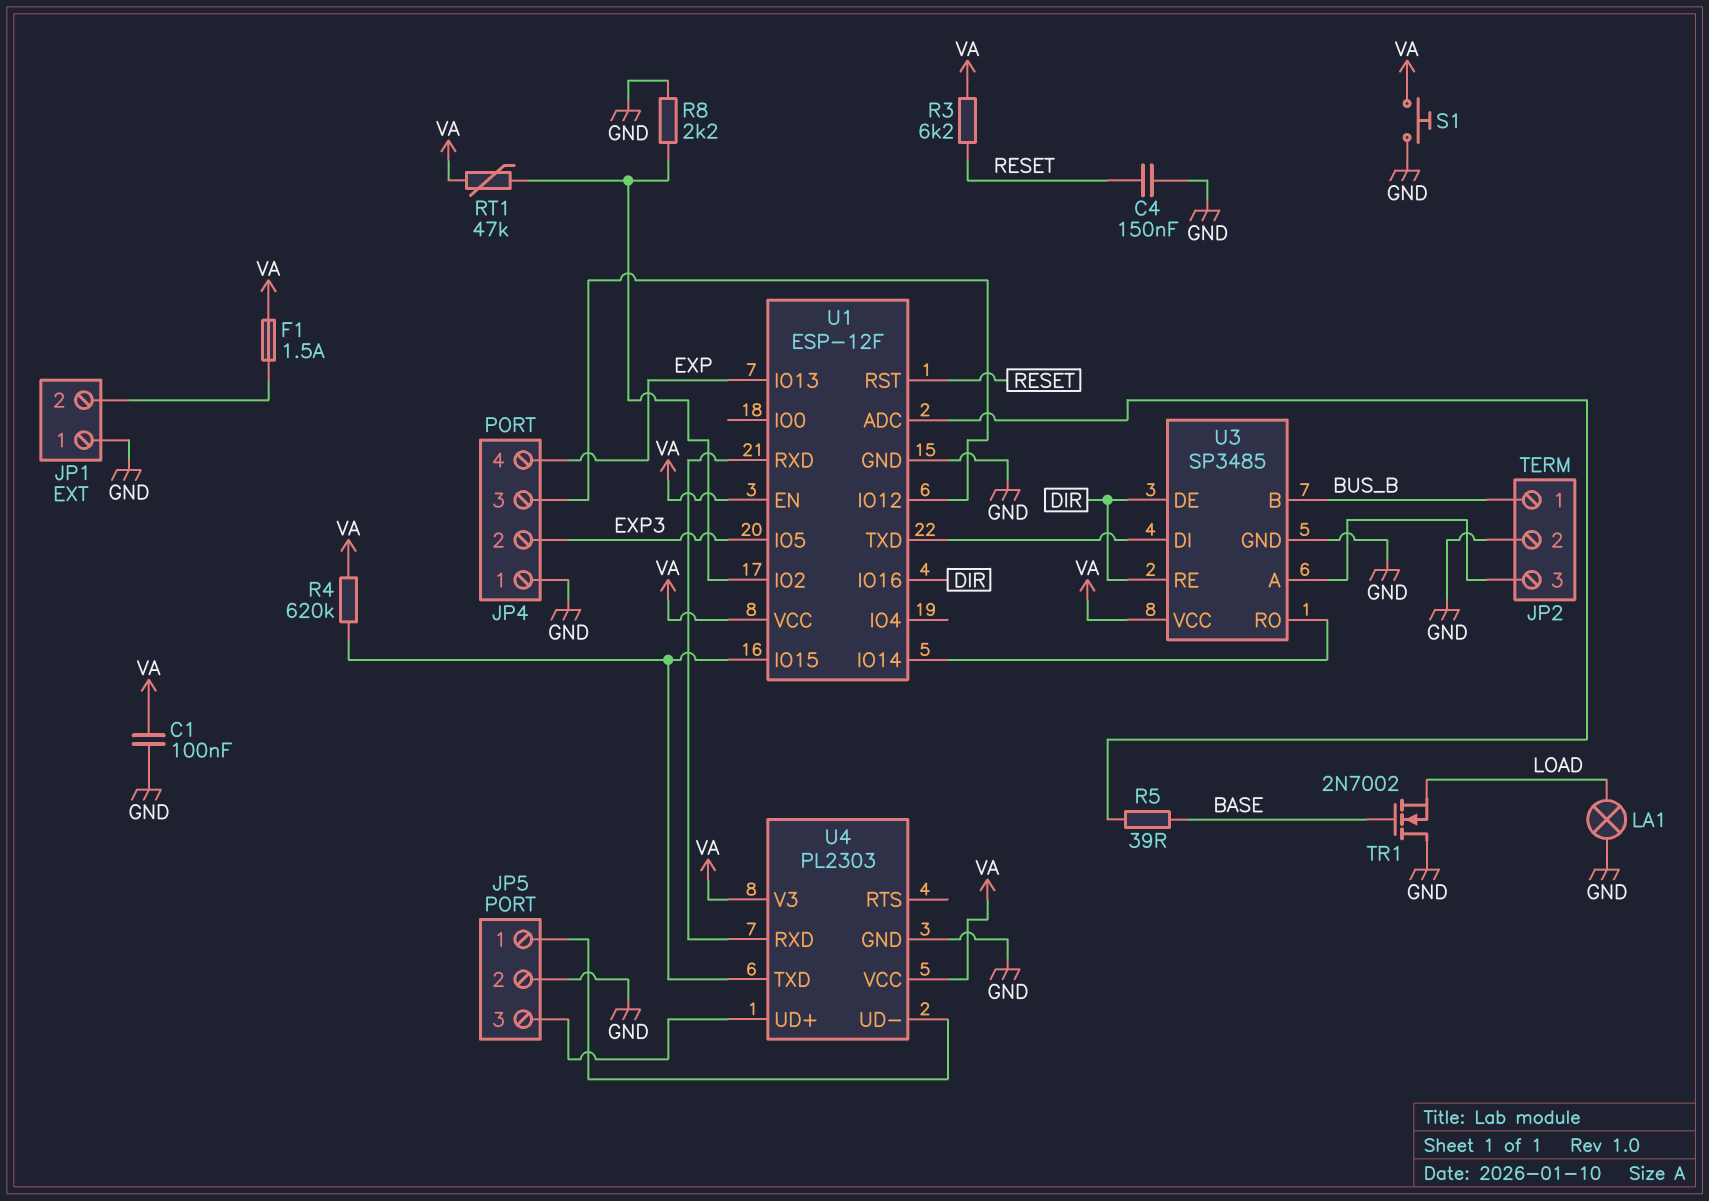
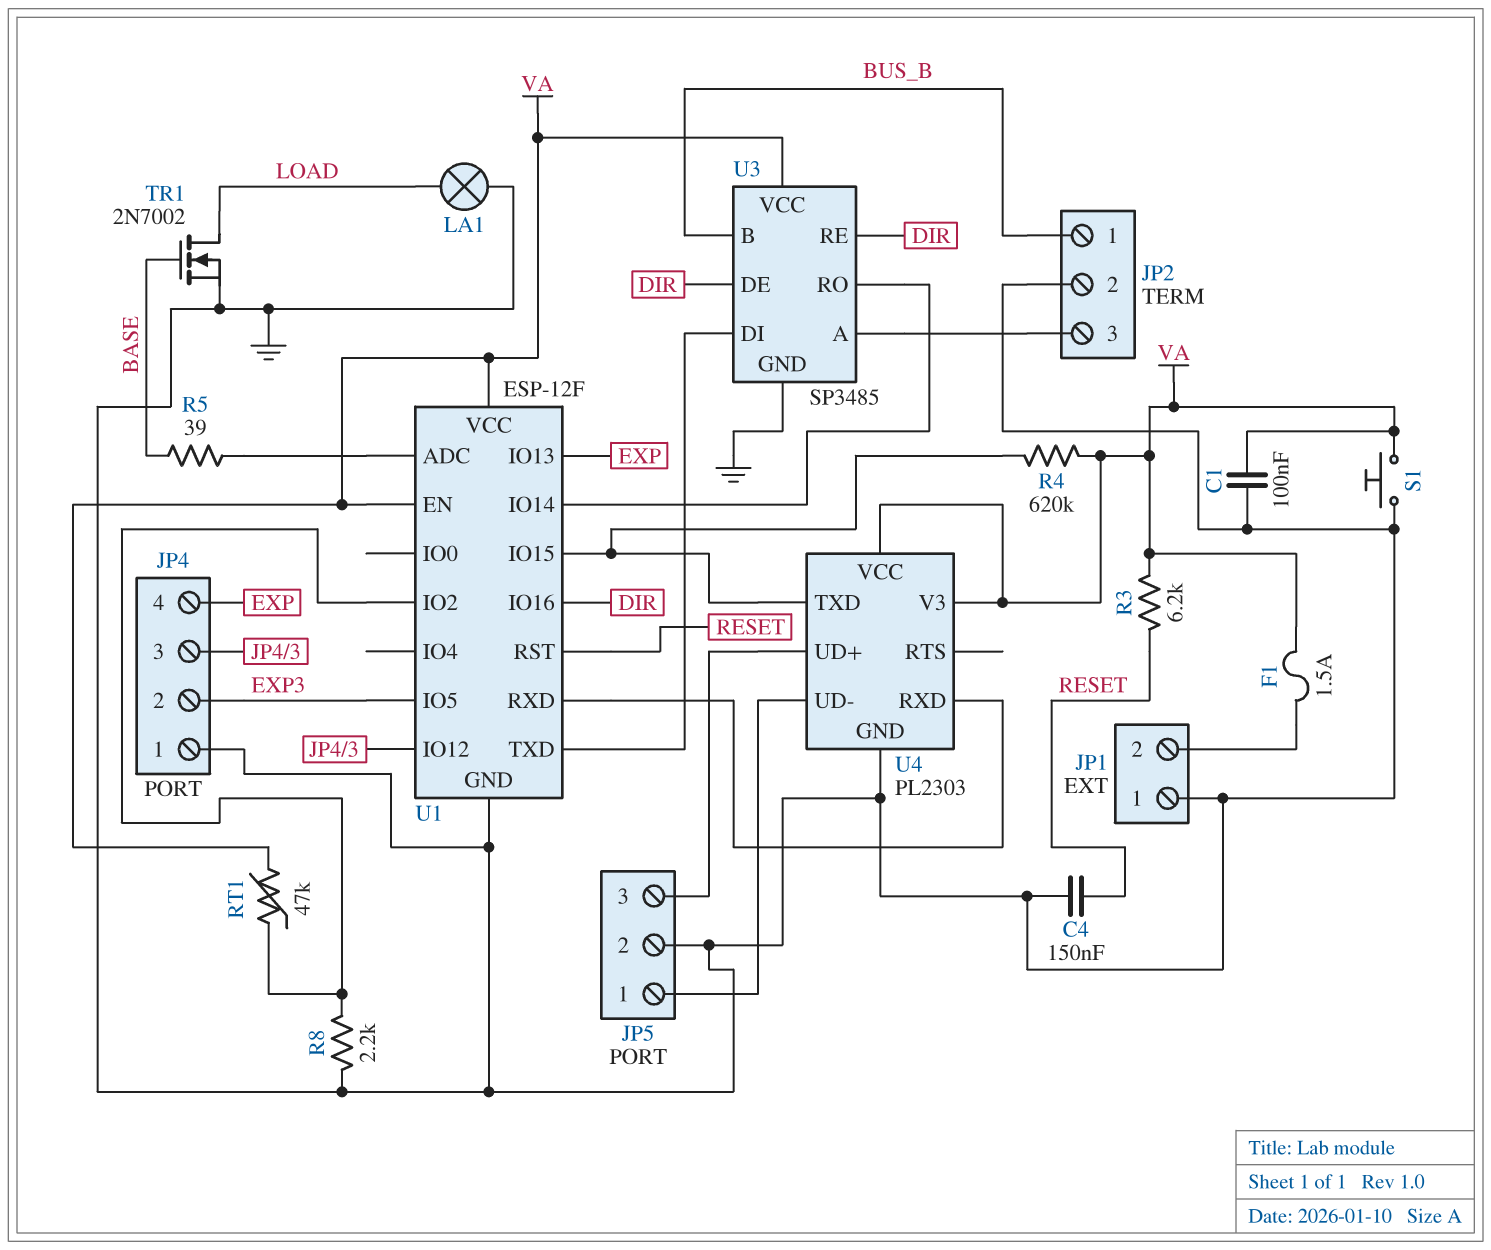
TR1: NMOS 2N7002 (G BASE, D GND, S LOAD) -> NMOS 2N7002 (G BASE, D LOAD, S GND)

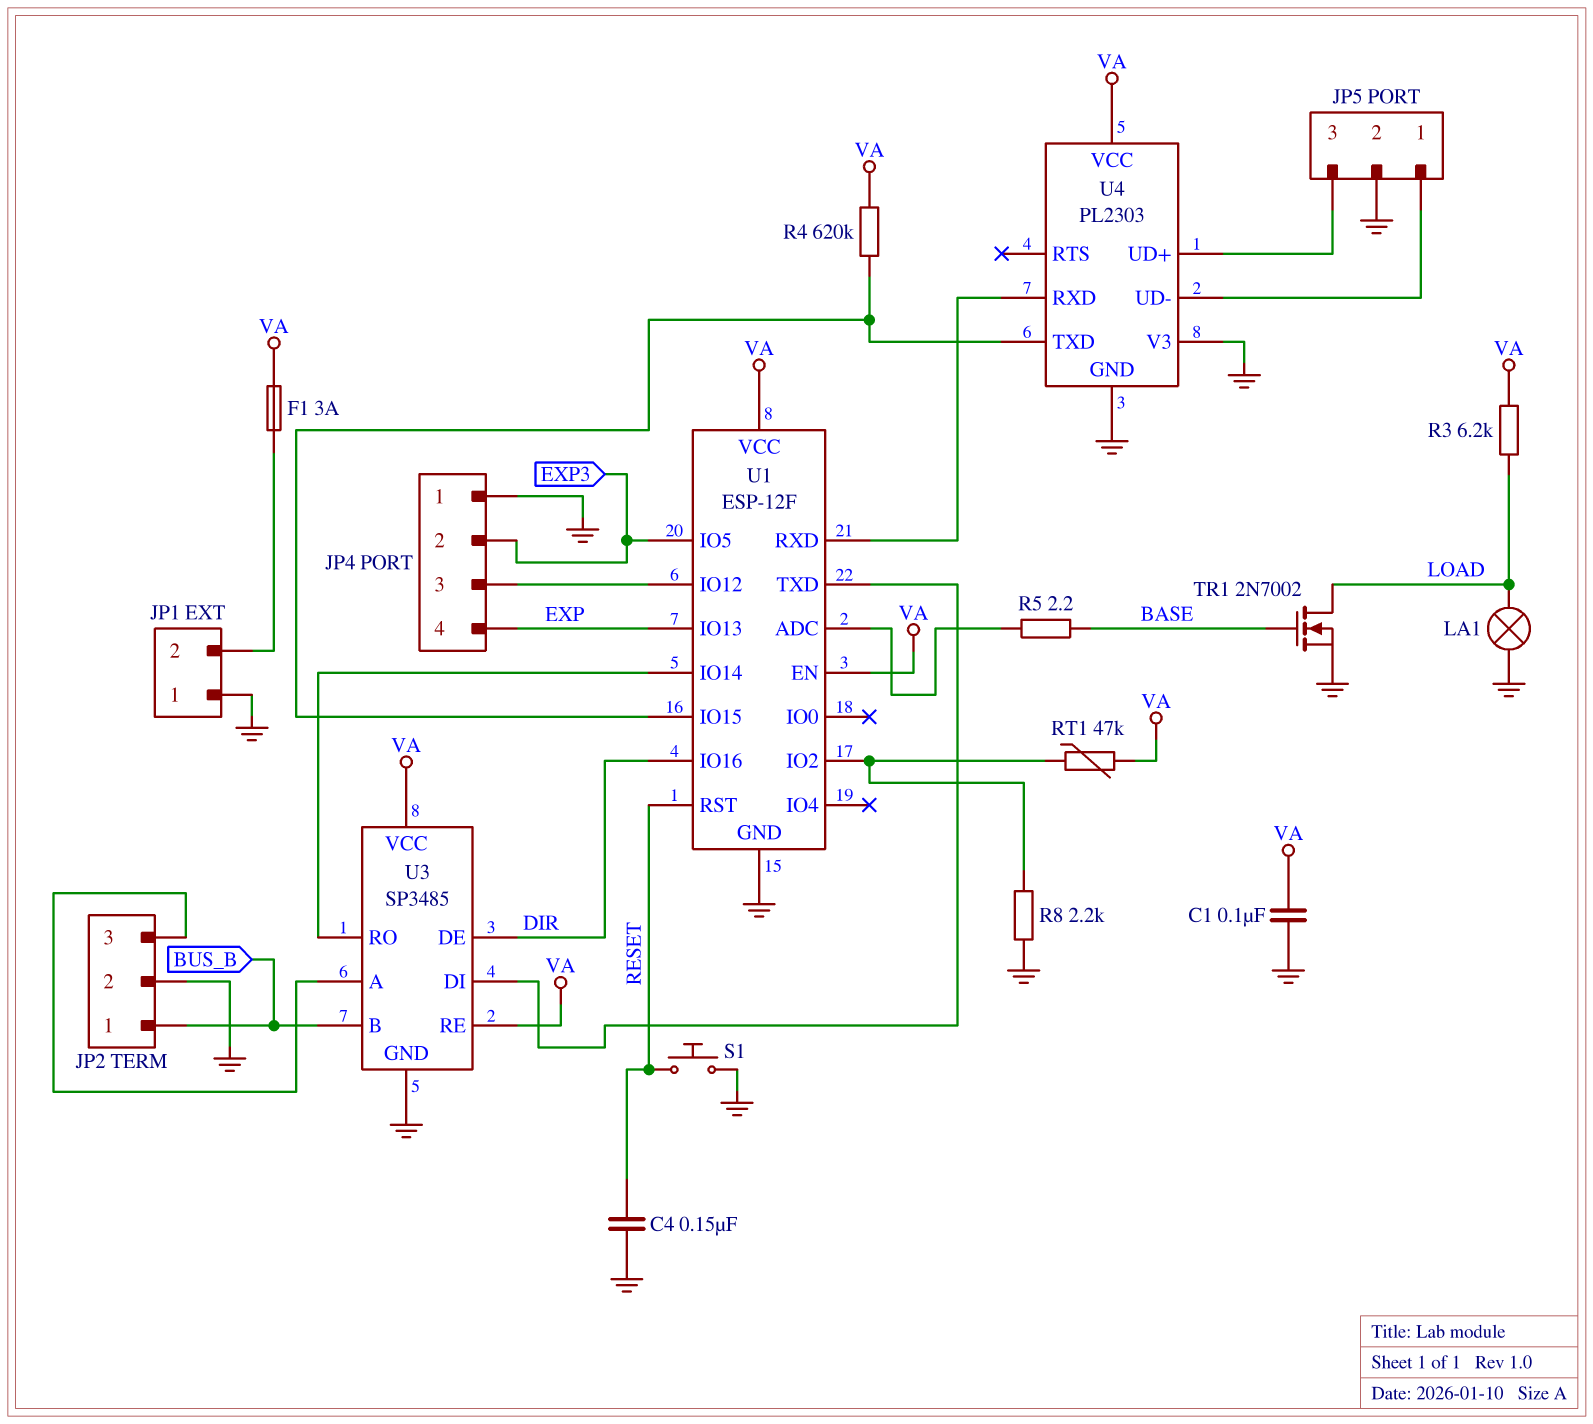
F1: 1.5A (JP1/2, VA) -> 3A (JP1/2, VA)
R3: 6.2k (RESET, VA) -> 6.2k (LOAD, VA)
R5: 39 (BASE, U1/ADC) -> 2.2 (BASE, U1/ADC)
S1: button (GND, VA) -> button (GND, RESET)
U3 pin RE: DIR -> VA
U4 pin V3: VA -> GND

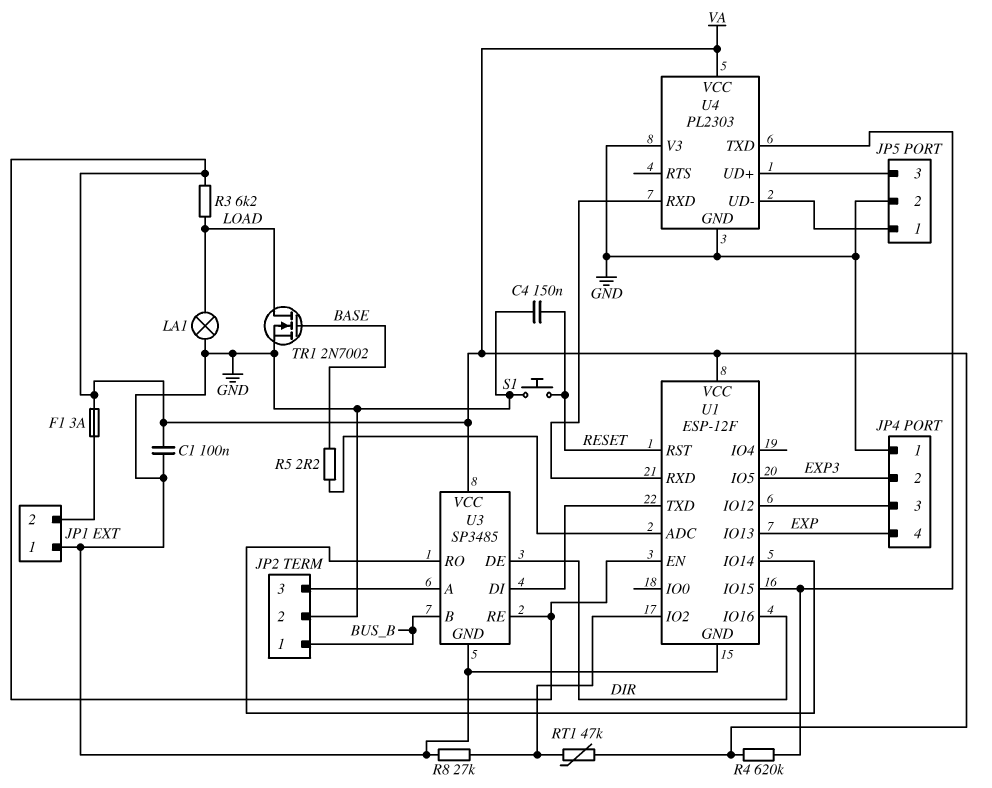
R8: 2.2k (GND, U1/IO2) -> 27k (GND, U1/IO2)

